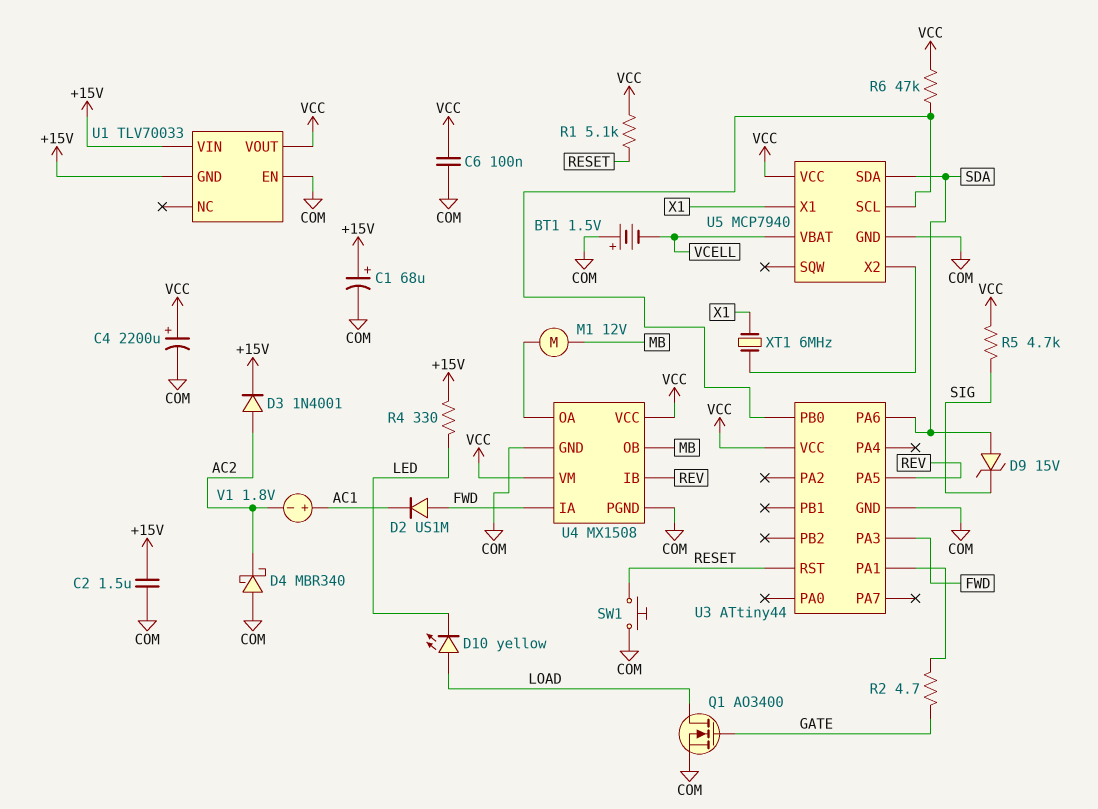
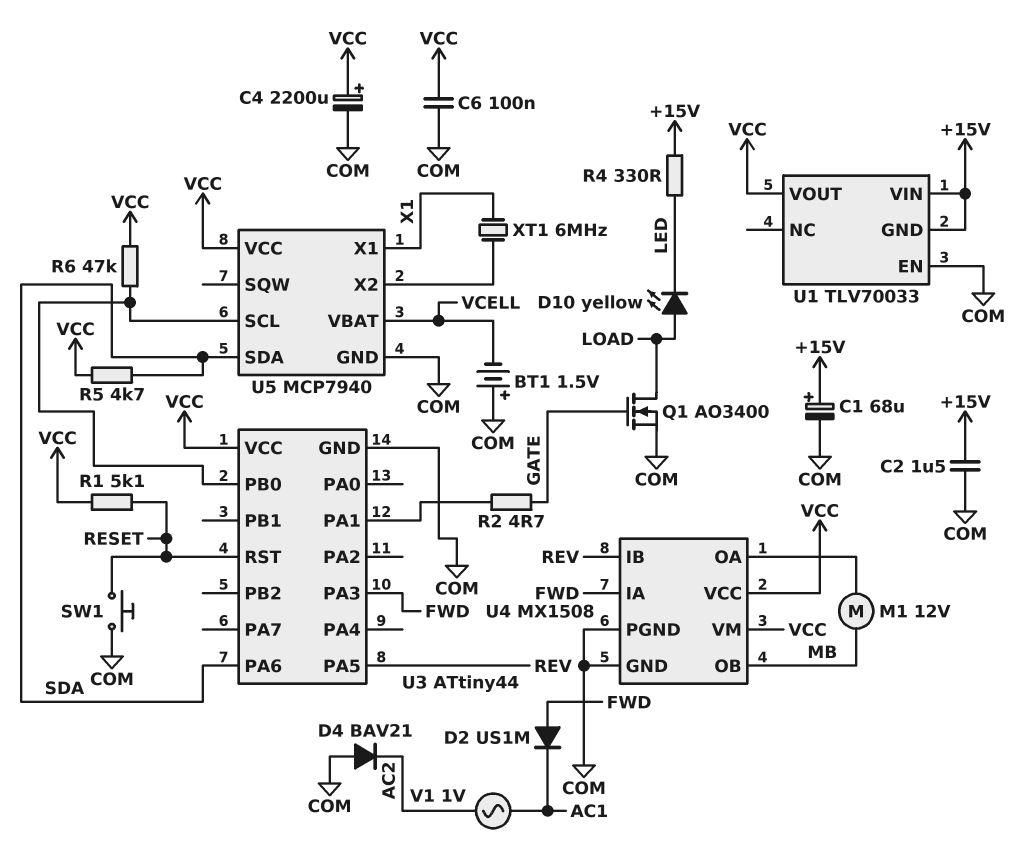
D3: diode 1N4001 (A AC2, K +15V) -> none
D4: schottky MBR340 (A COM, K AC2) -> diode BAV21 (A COM, K AC2)
D9: zener 15V (A SDA, K SIG) -> none
R5: 4.7k (SIG, VCC) -> 4.7k (SDA, VCC)
V1: 1.8V (plus AC1, minus AC2) -> AC 1V (AC1, AC2)

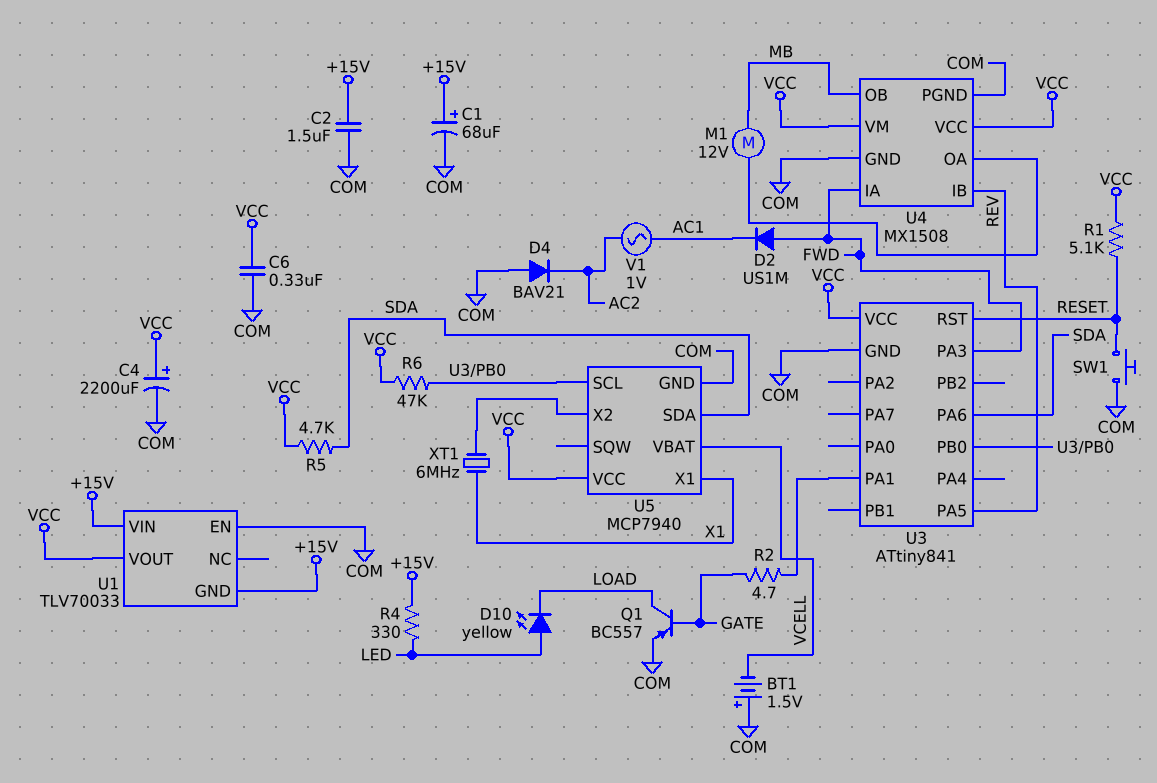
C6: 100nF (COM, VCC) -> 330nF (COM, VCC)
D10: LED yellow (A LOAD, K LED) -> LED yellow (A LED, K LOAD)
Q1: NMOS AO3400 (G GATE, D LOAD, S COM) -> PNP BC557 (B GATE, C LOAD, E COM)
U3: ATtiny44 -> ATtiny841

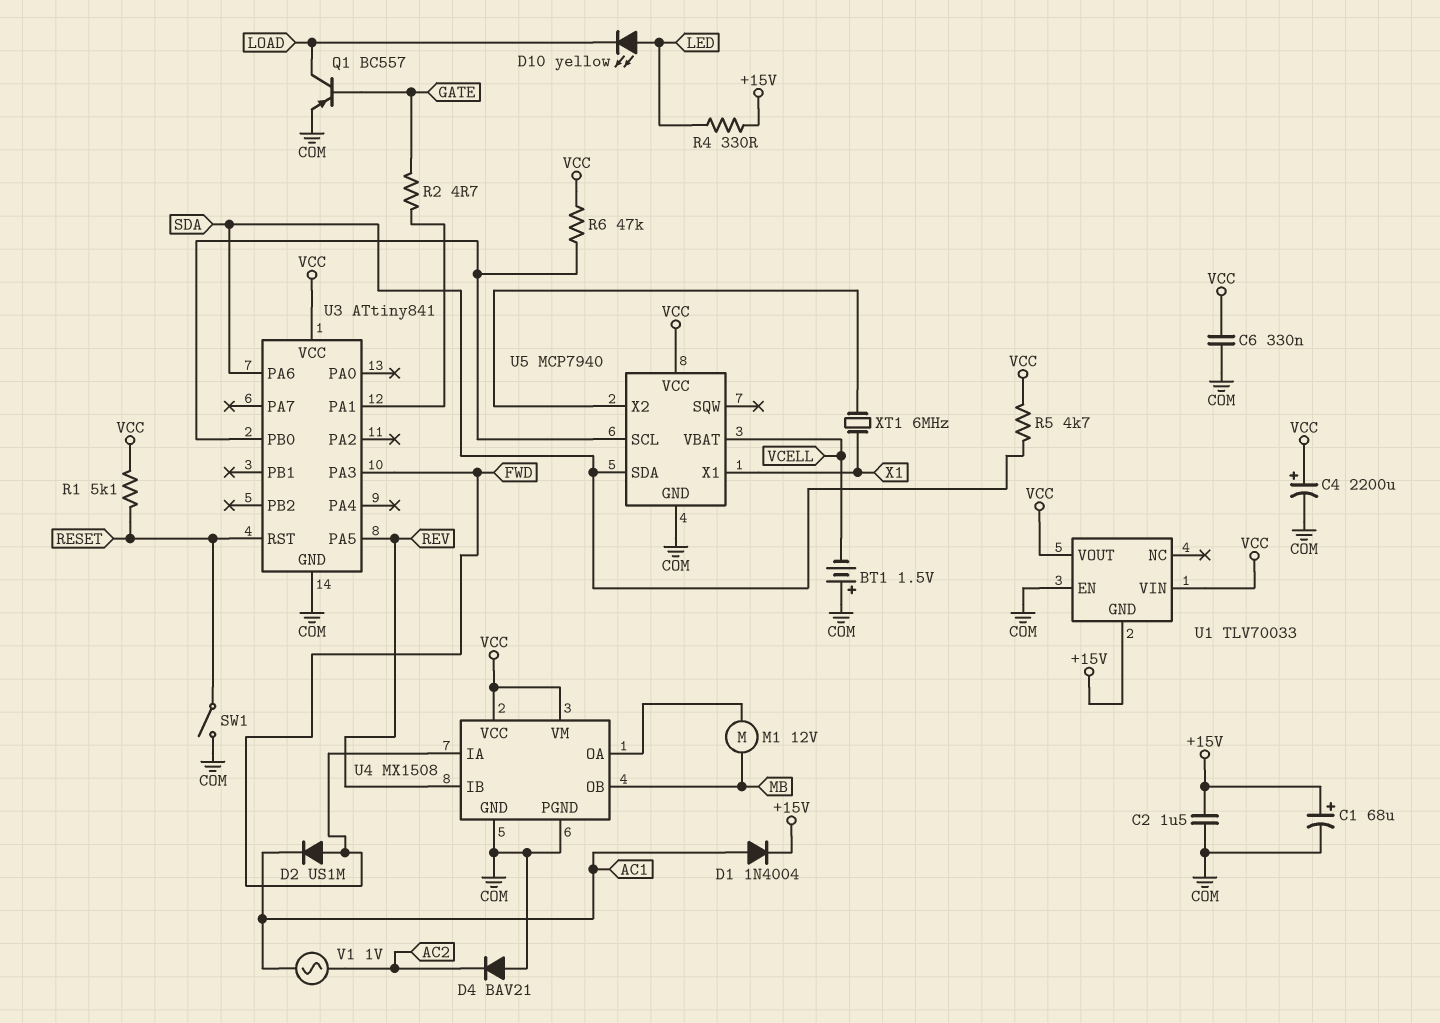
D1: none -> diode 1N4004 (A AC1, K +15V)
SW1: button (COM, RESET) -> switch (COM, RESET)
U1 pin VIN: +15V -> VCC

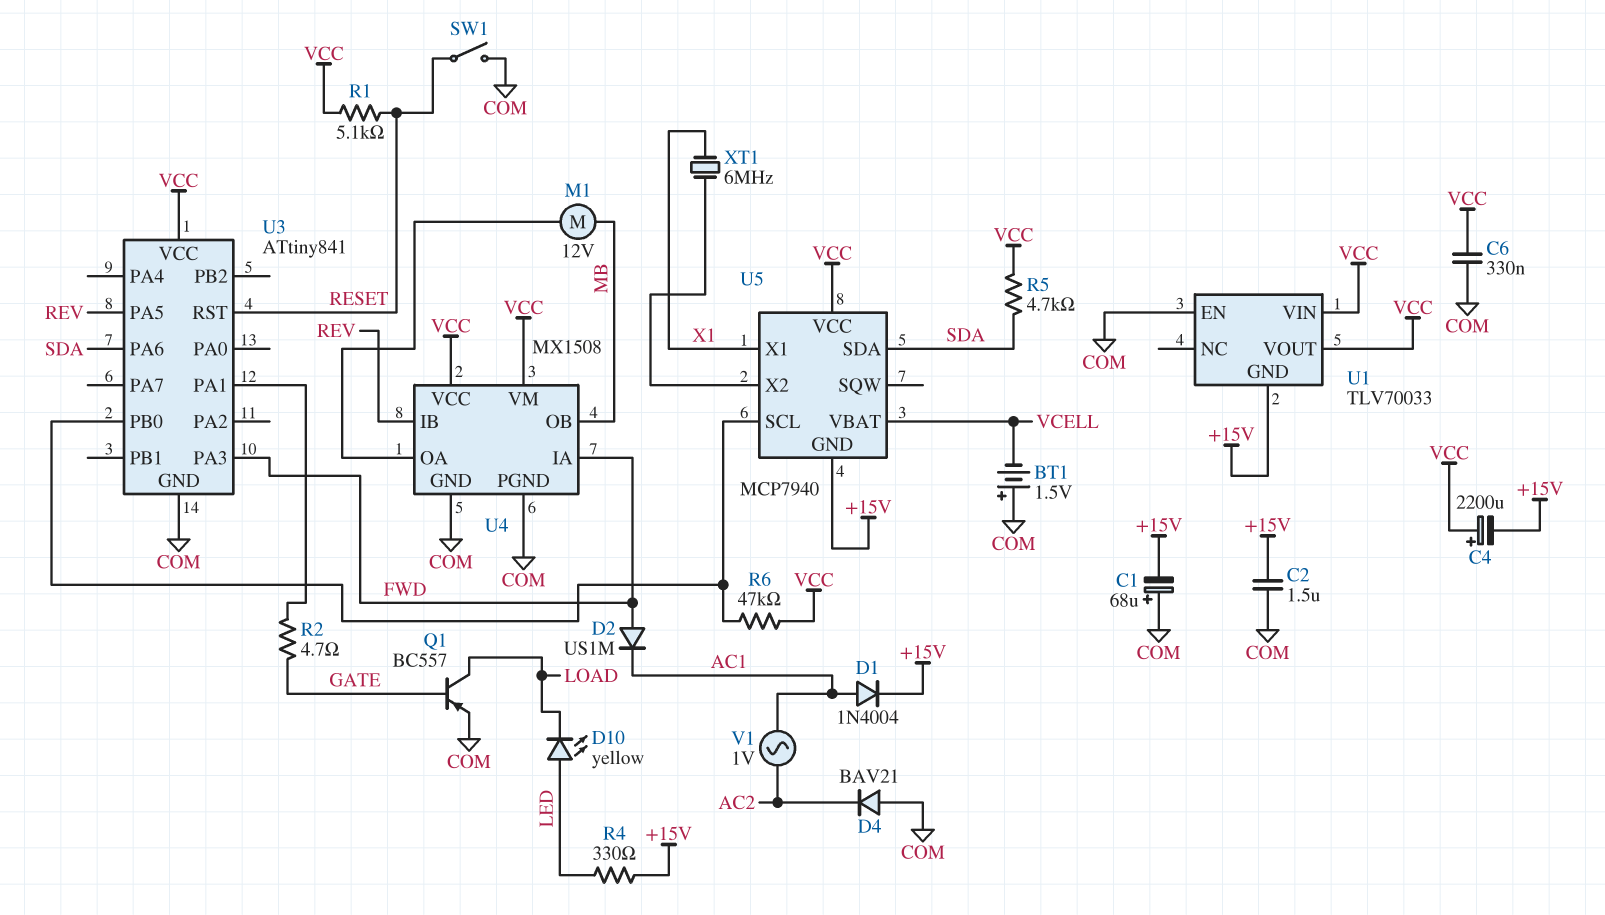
C1: 68uF (plus +15V, minus COM) -> 68uF (plus COM, minus +15V)
C4: 2200uF (plus VCC, minus COM) -> 2200uF (plus VCC, minus +15V)
U5 pin GND: COM -> +15V

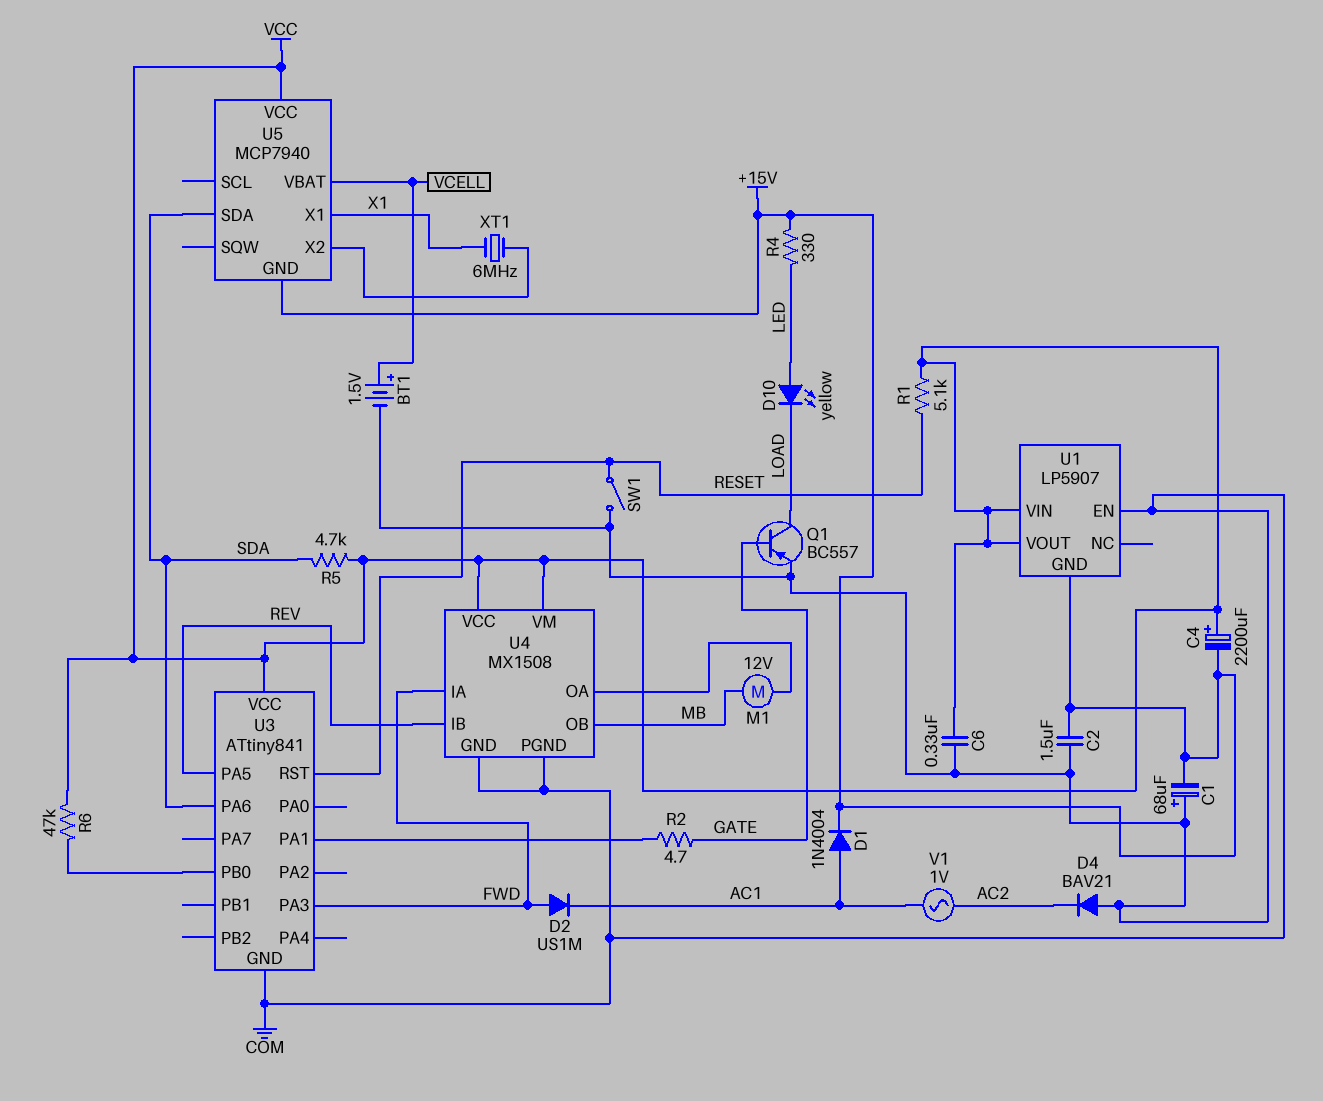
BT1: 1.5V (plus COM, minus VCELL) -> 1.5V (plus VCELL, minus COM)
U1: TLV70033 -> LP5907
U5 pin SCL: U3/PB0 -> none

